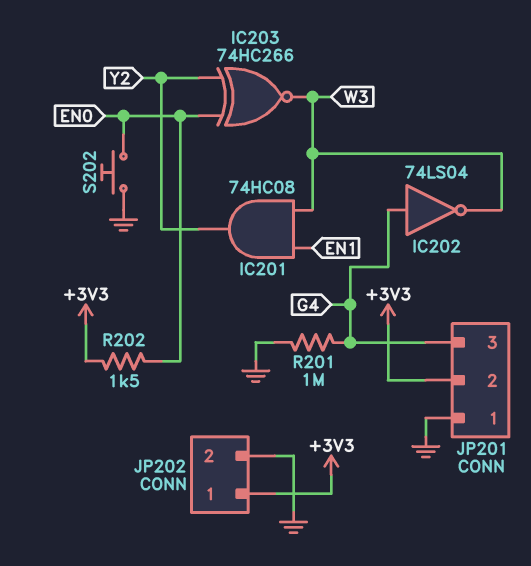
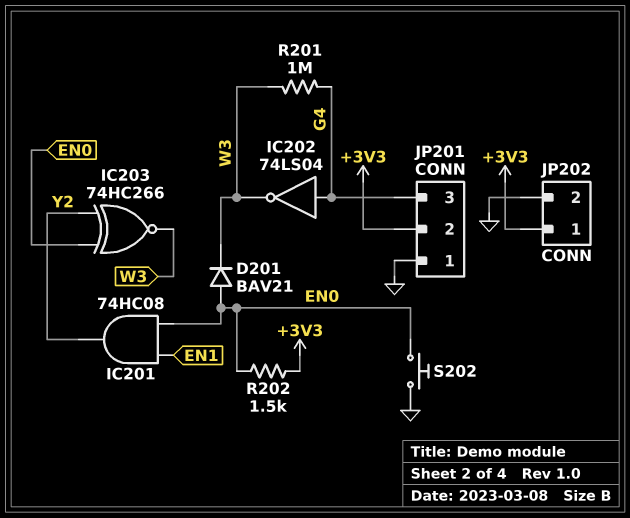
D201: none -> diode BAV21 (A EN0, K W3)
IC201: AND 74HC08 (in EN1, in W3, out Y2) -> AND 74HC08 (in EN0, in EN1, out Y2)
R201: 1M (G4, GND) -> 1M (G4, W3)

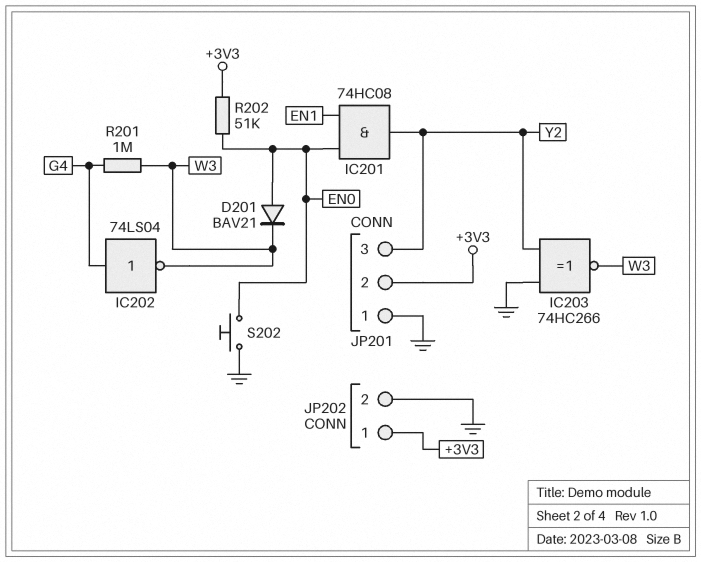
IC203: XNOR 74HC266 (in EN0, in Y2, out W3) -> XNOR 74HC266 (in GND, in Y2, out W3)
JP201 pin 3: G4 -> Y2
R202: 1.5k (+3V3, EN0) -> 51k (+3V3, EN0)

